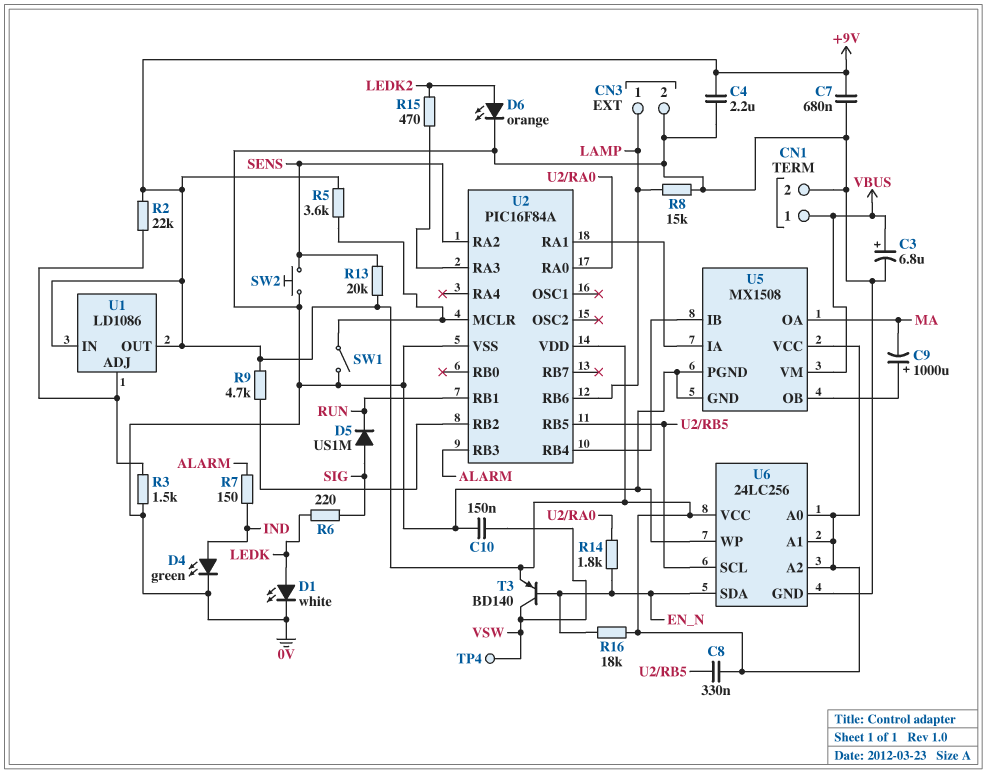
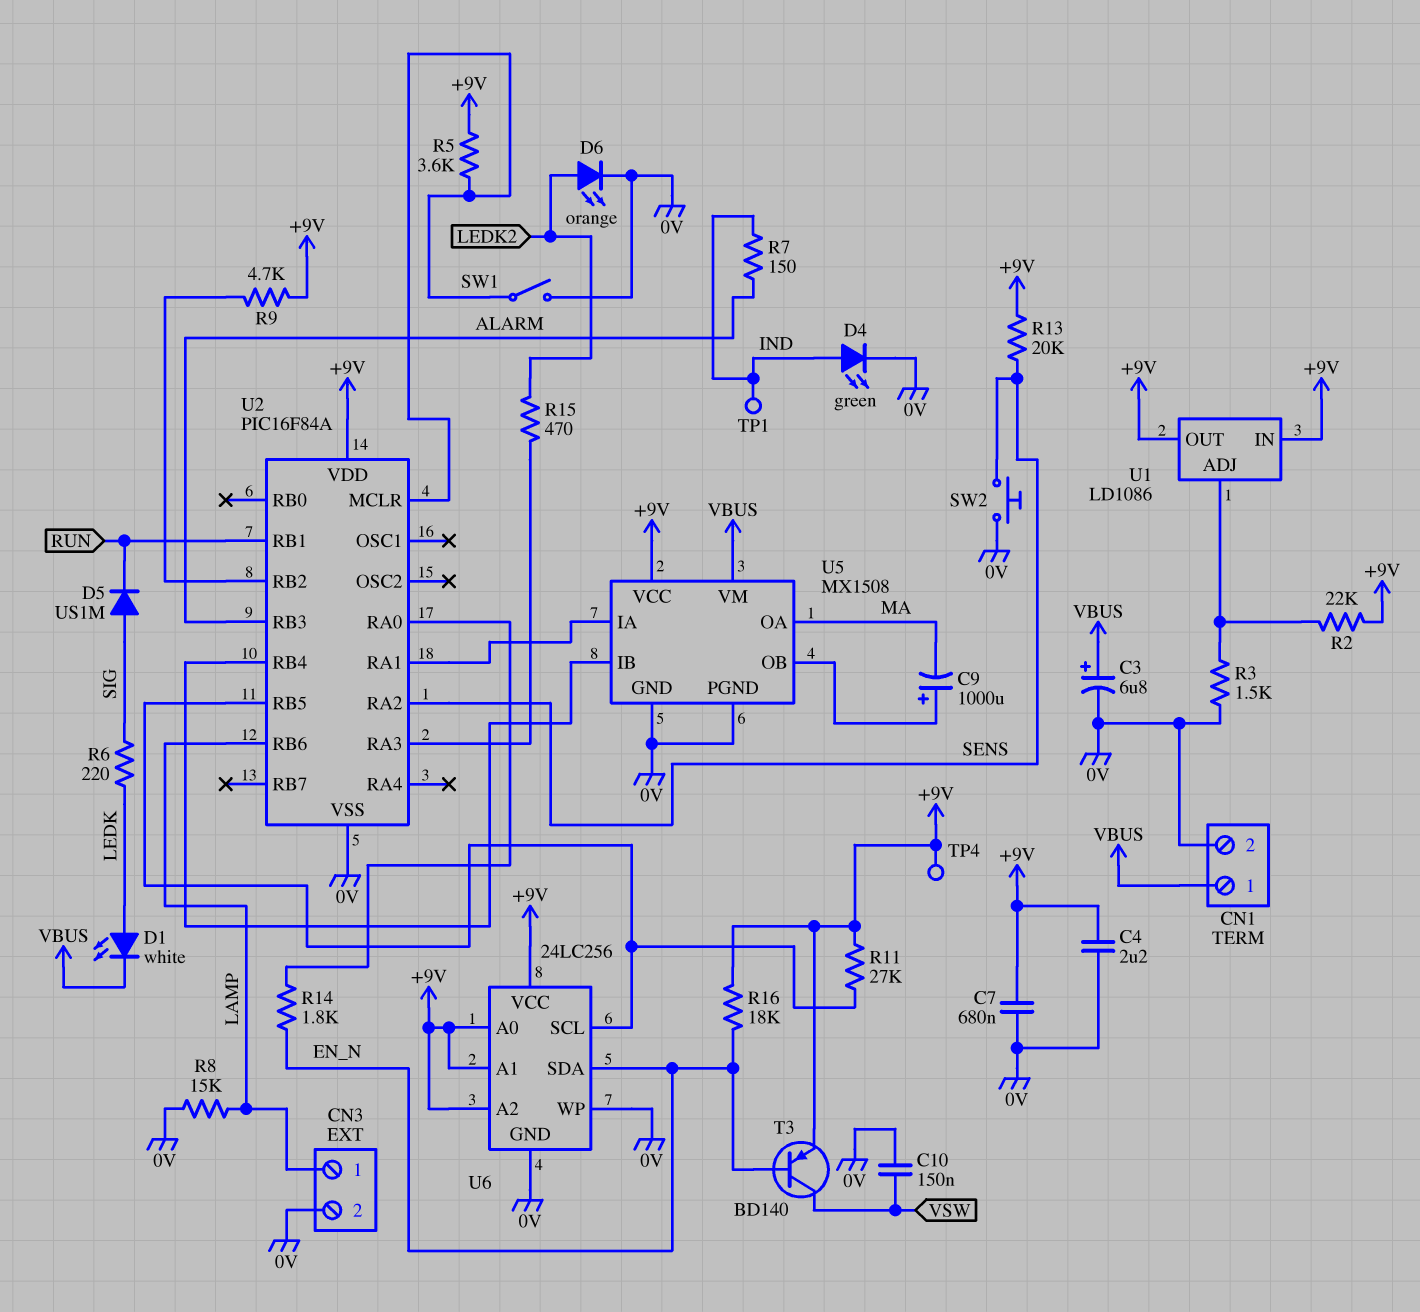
C8: 330nF (+9V, U2/RB5) -> none
D1: LED white (A LEDK, K 0V) -> LED white (A LEDK, K VBUS)
R11: none -> 27k (+9V, U2/RB5)
TP1: none -> test point (IND)
TP4: test point (VSW) -> test point (+9V)

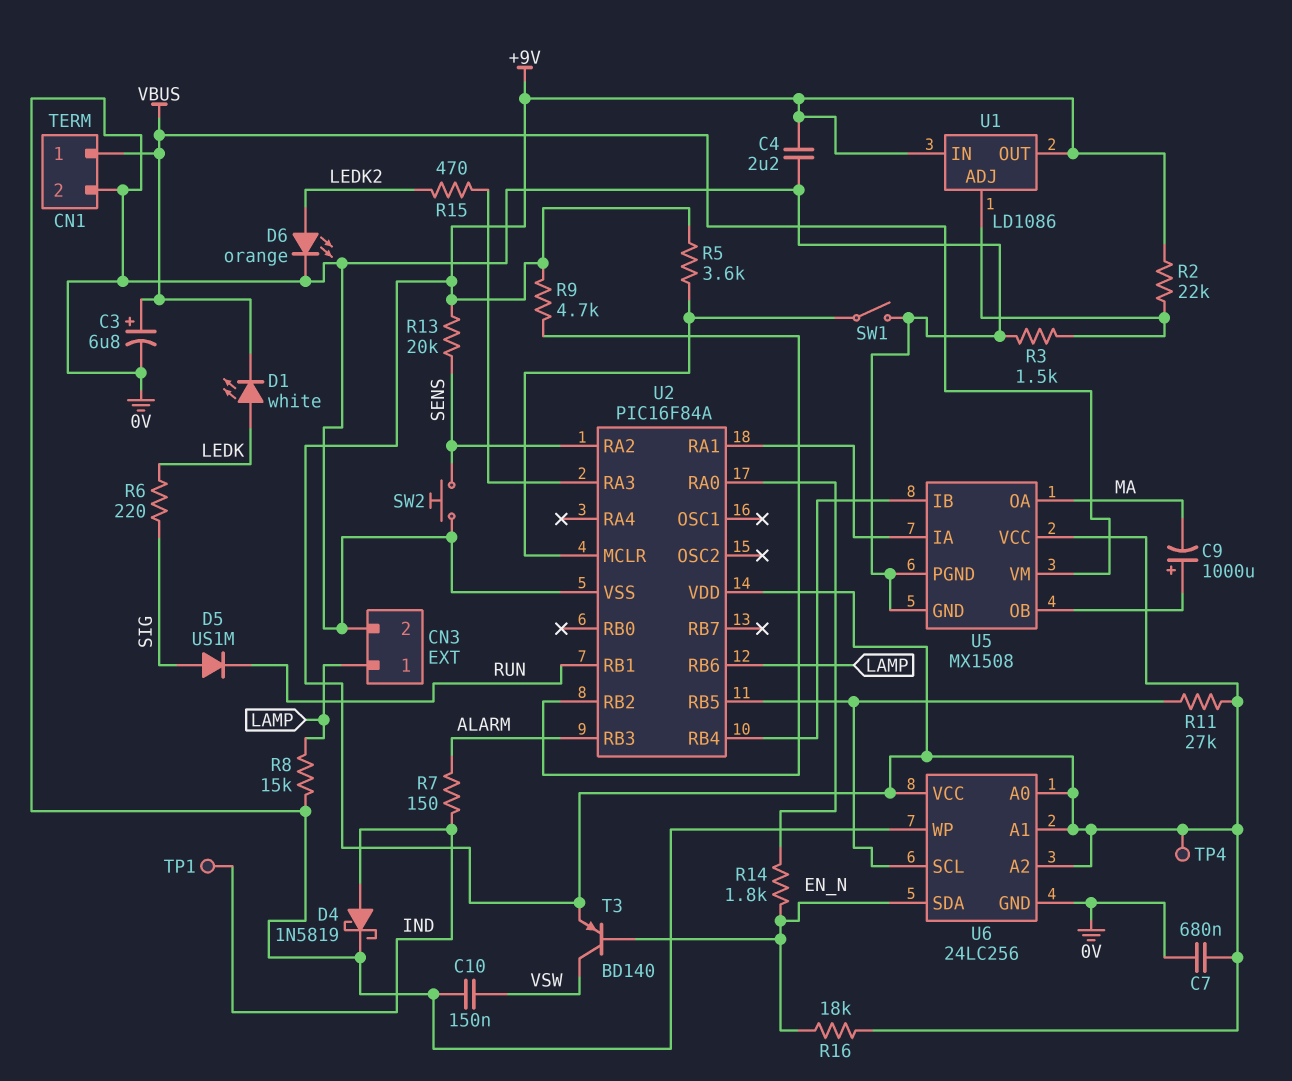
D4: LED green (A IND, K 0V) -> schottky 1N5819 (A IND, K 0V)

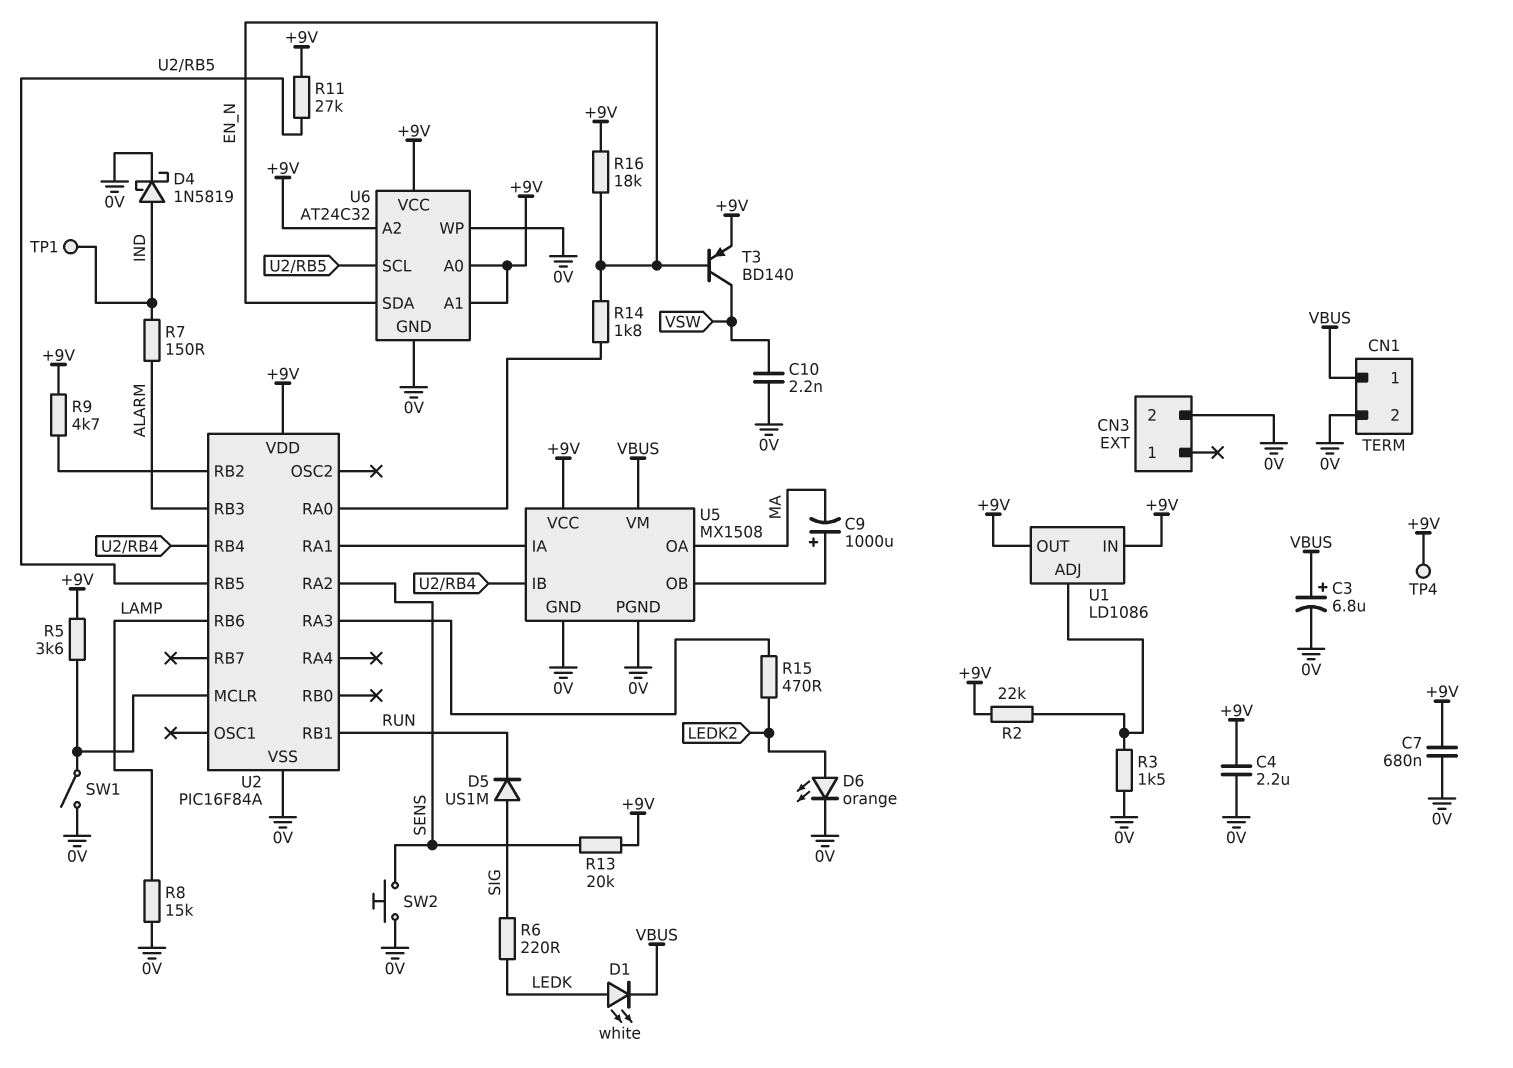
C10: 150nF (0V, VSW) -> 2.2nF (0V, VSW)
CN3 pin 1: LAMP -> none
U6: 24LC256 -> AT24C32

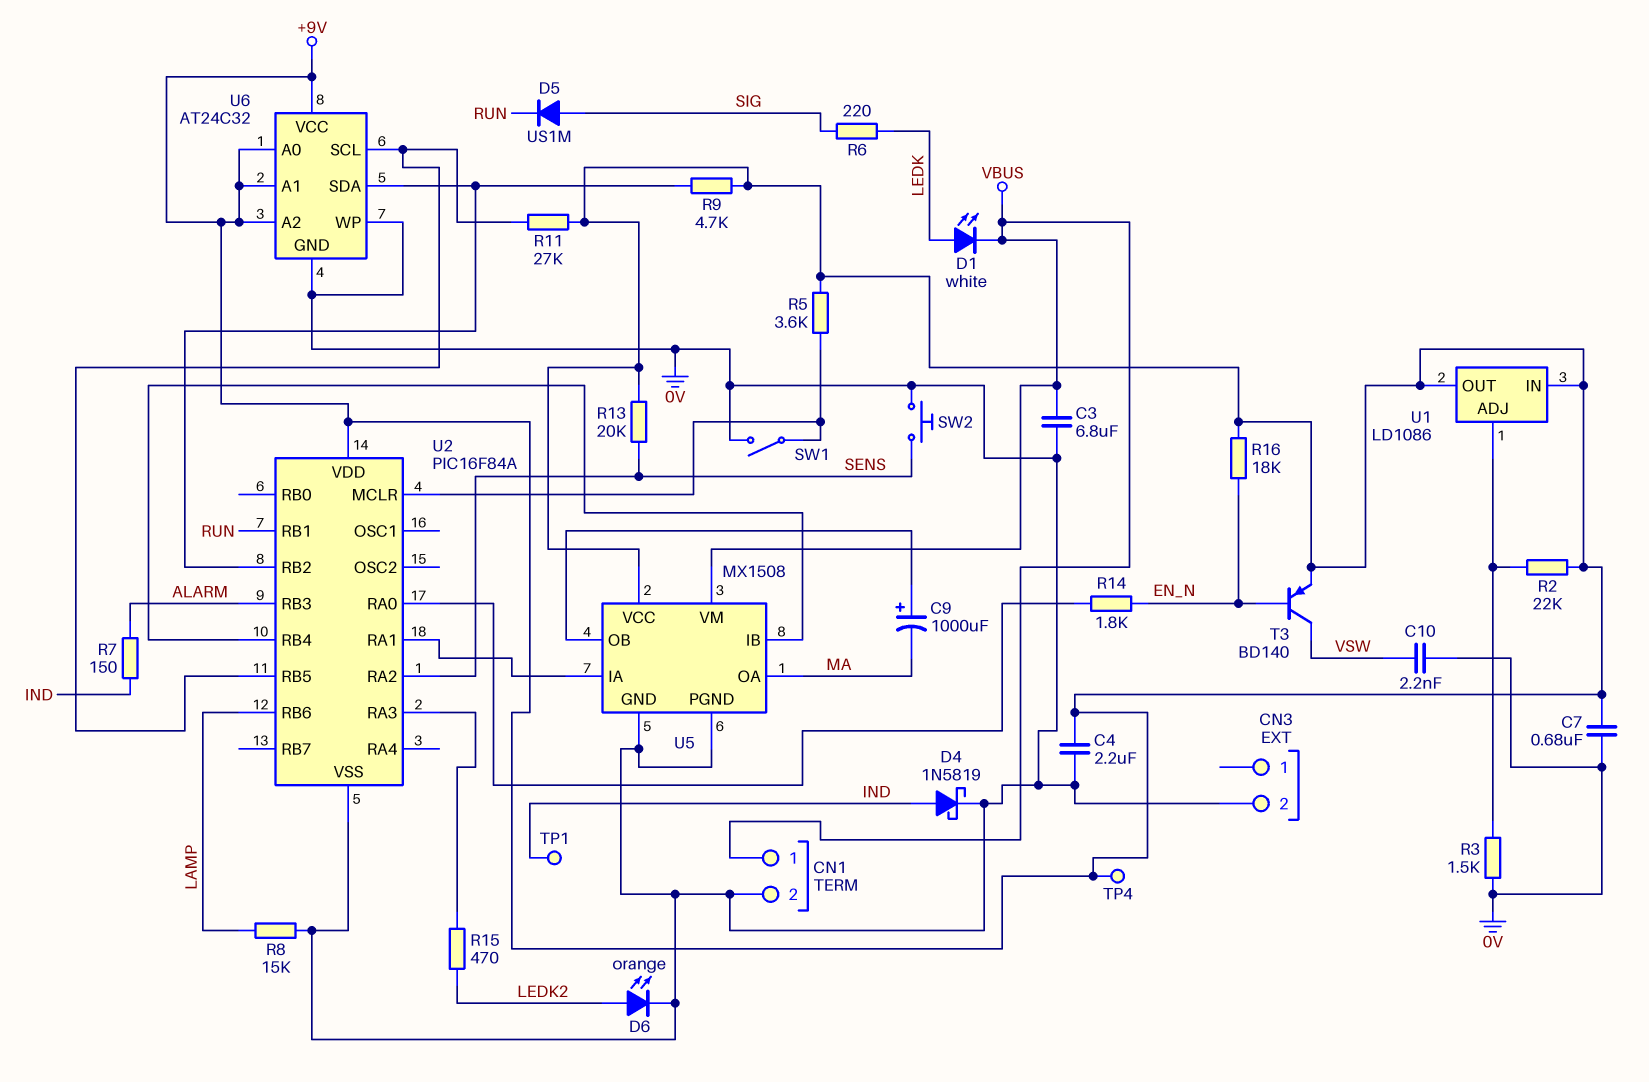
C3: 6.8uF (plus VBUS, minus 0V) -> 6.8uF (0V, VBUS)
U6 pin SDA: EN_N -> U2/RB2

